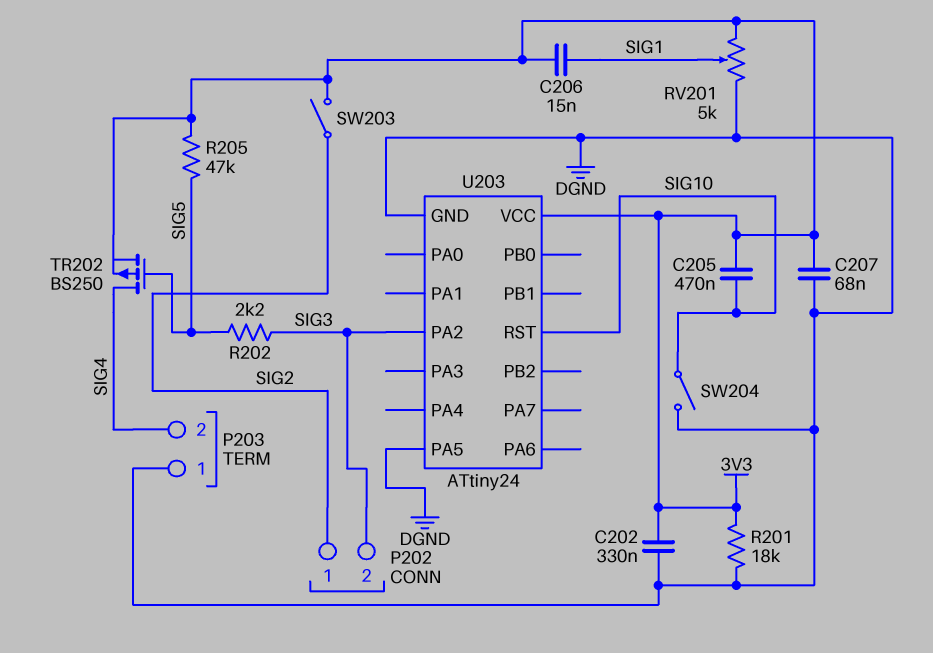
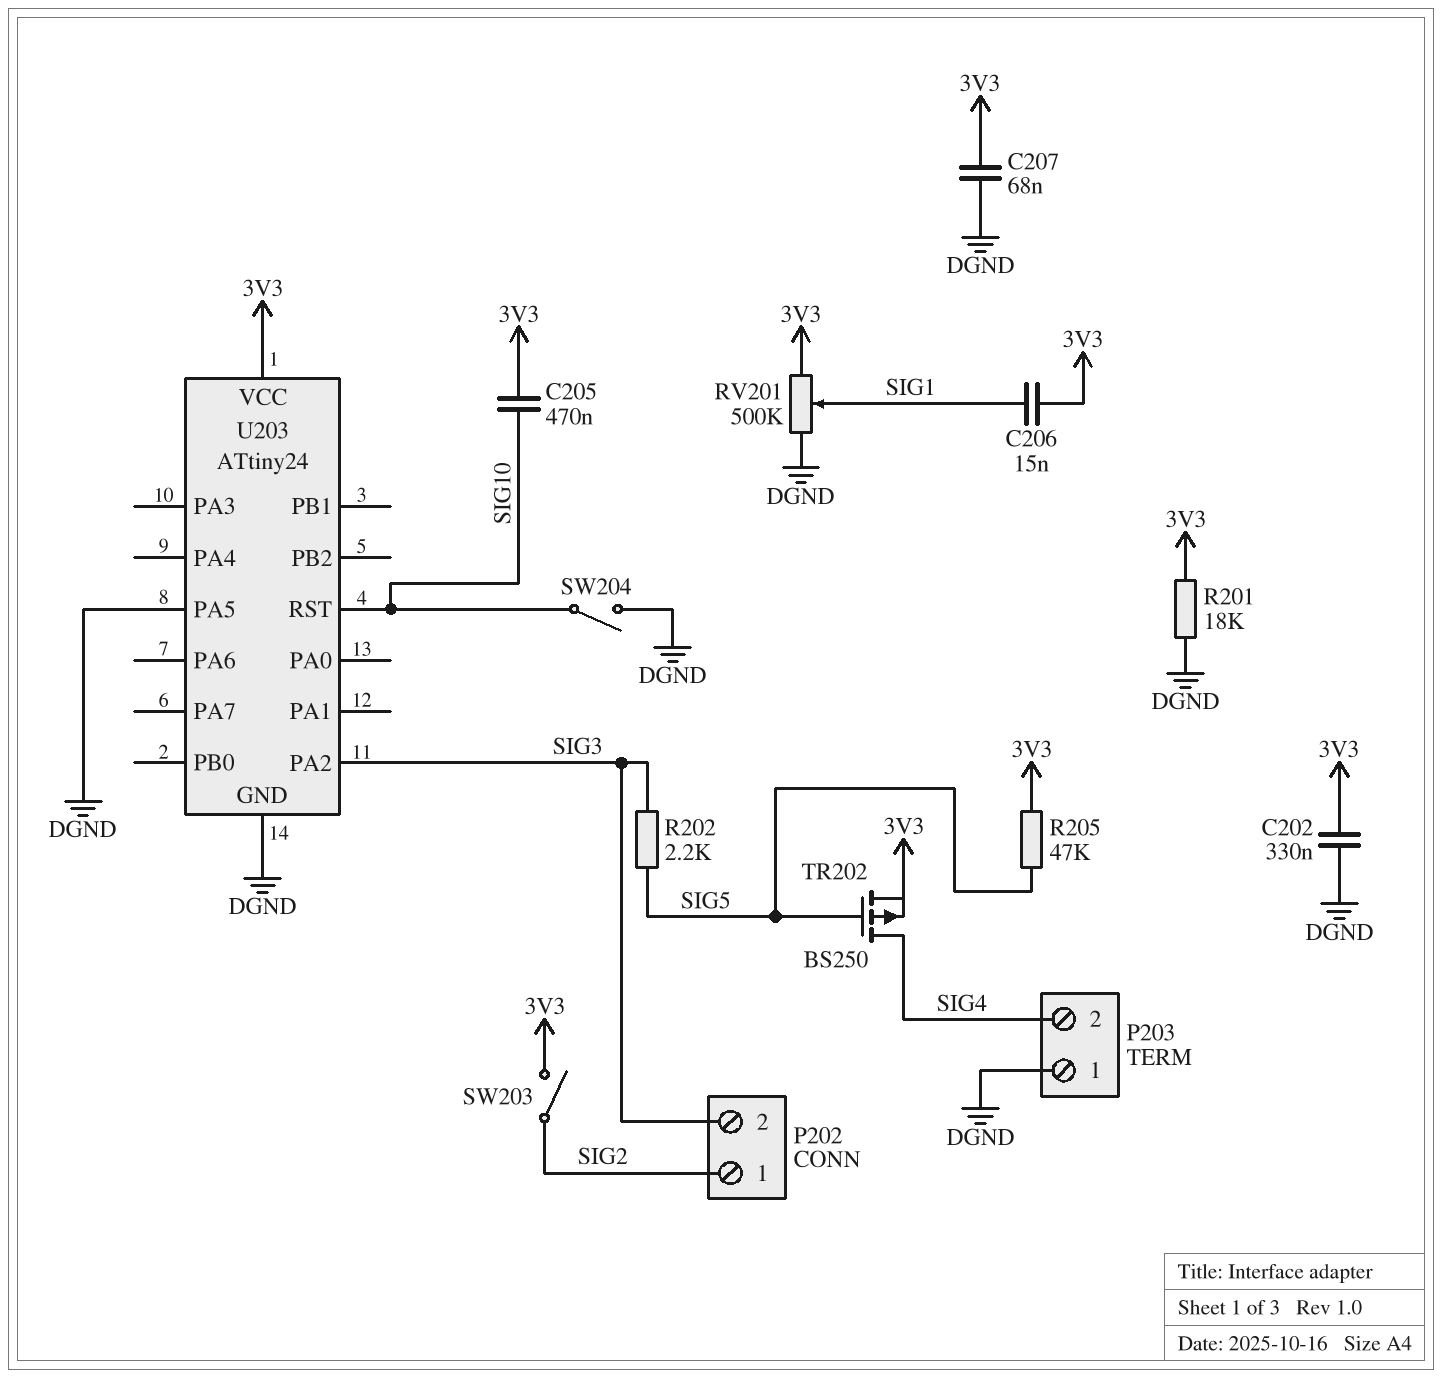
RV201: 5k (3V3, DGND, wiper SIG1) -> 500k (3V3, DGND, wiper SIG1)

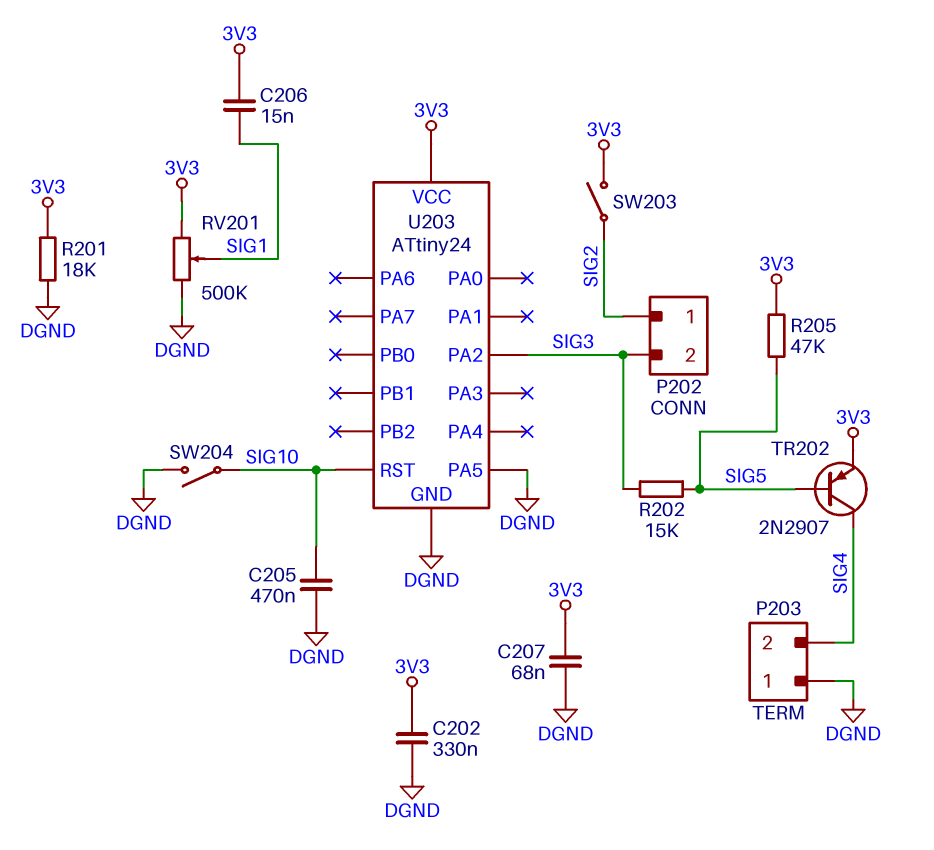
C205: 470nF (3V3, SIG10) -> 470nF (DGND, SIG10)
R202: 2.2k (SIG3, SIG5) -> 15k (SIG3, SIG5)
TR202: PMOS BS250 (G SIG5, D SIG4, S 3V3) -> PNP 2N2907 (B SIG5, C SIG4, E 3V3)

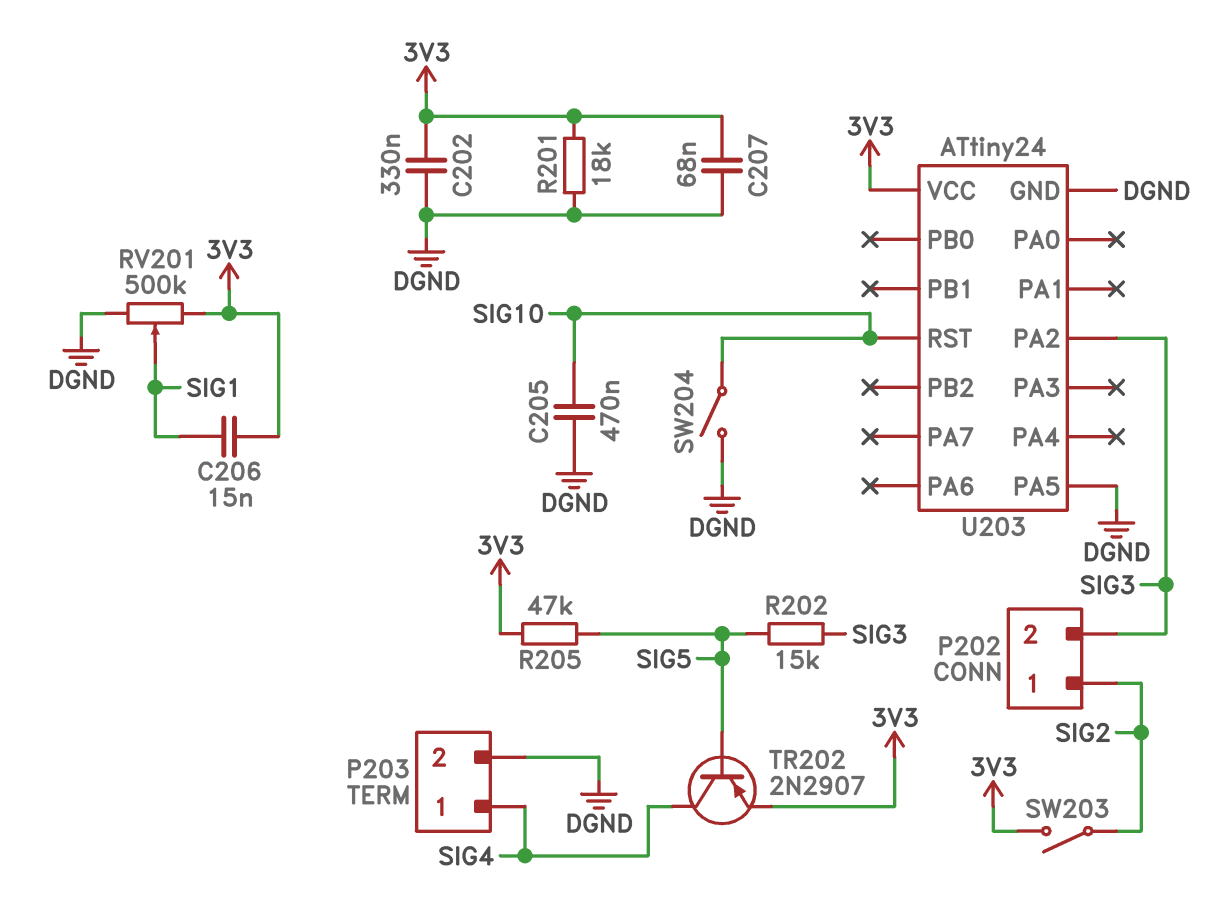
P203 pin 1: DGND -> SIG4
P203 pin 2: SIG4 -> DGND

